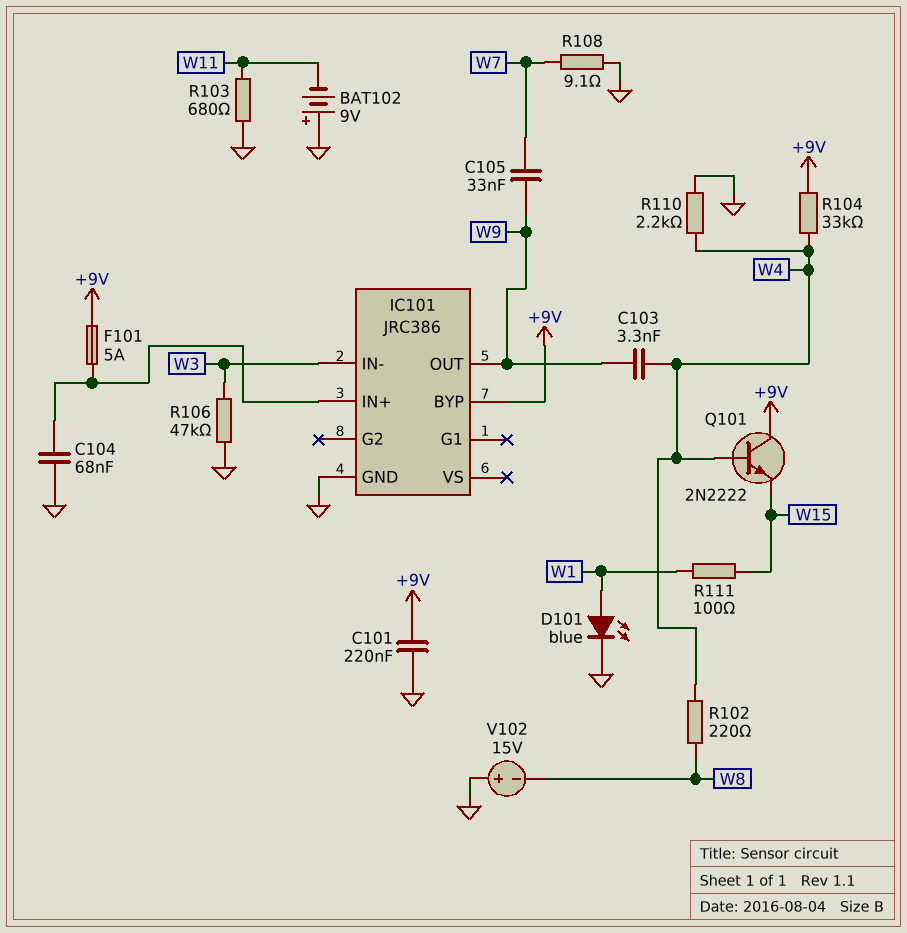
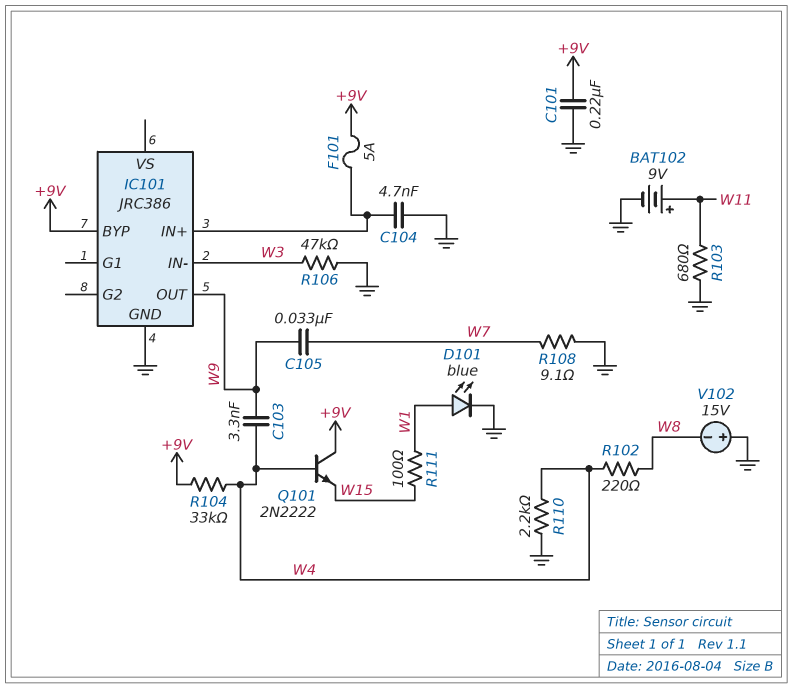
BAT102: 9V (plus GND, minus W11) -> 9V (plus W11, minus GND)
C104: 68nF (GND, IC101/IN+) -> 4.7nF (GND, IC101/IN+)

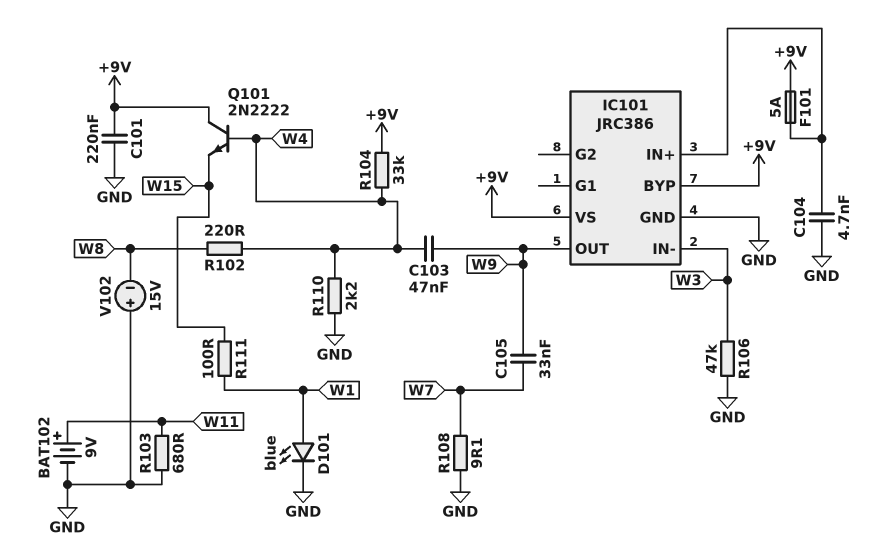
C103: 3.3nF (W4, W9) -> 47nF (W4, W9)
IC101 pin VS: none -> +9V

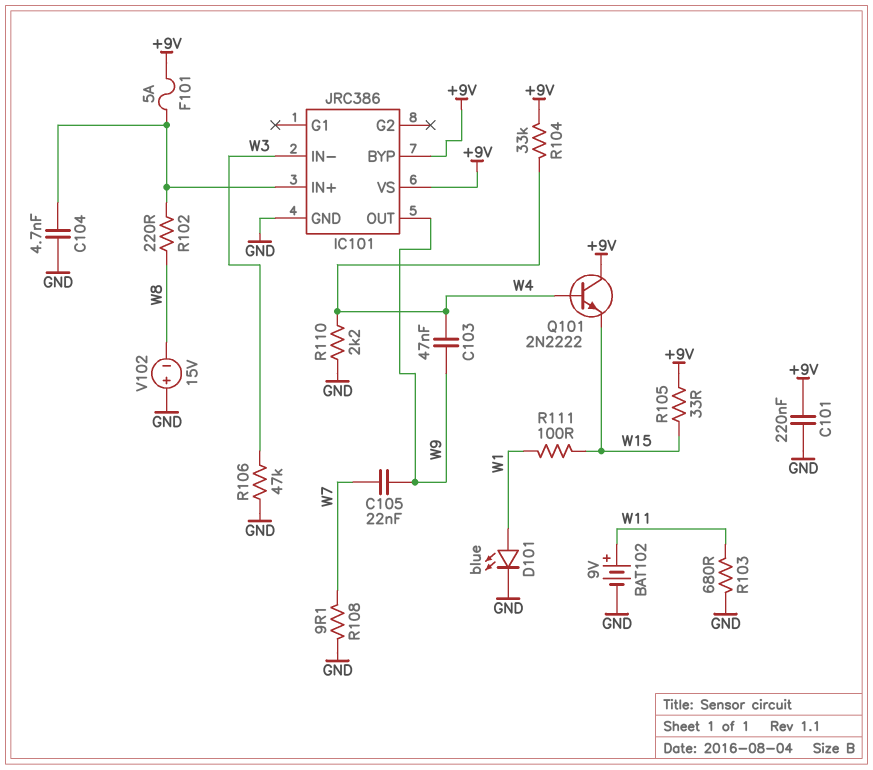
C105: 33nF (W7, W9) -> 22nF (W7, W9)
R102: 220 (W4, W8) -> 220 (IC101/IN+, W8)
R105: none -> 33 (+9V, W15)

